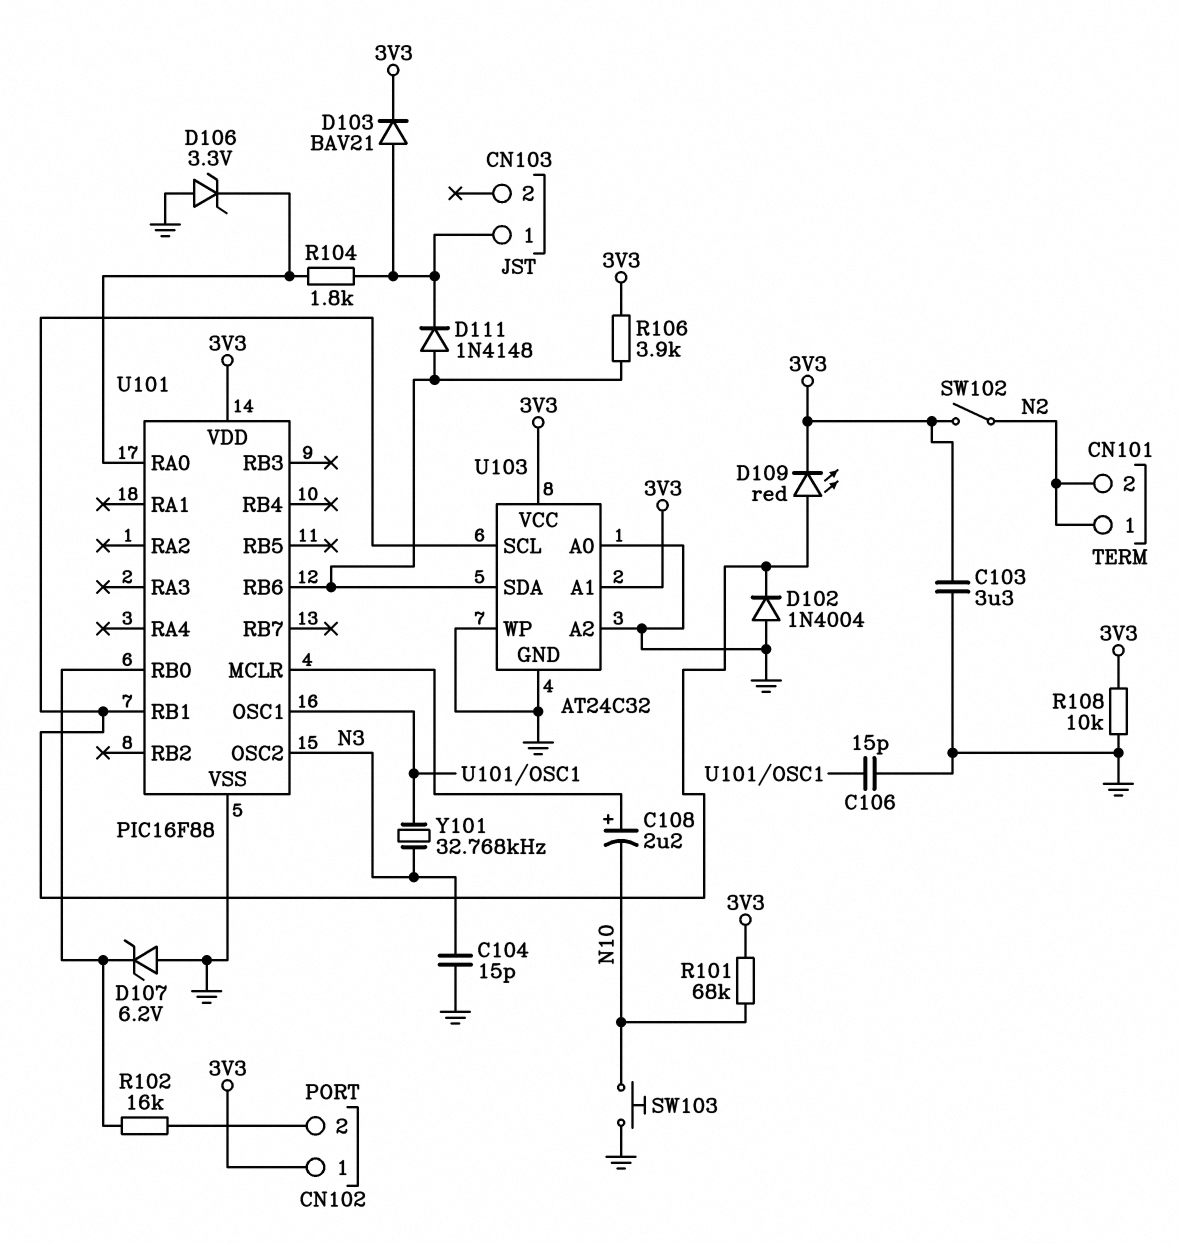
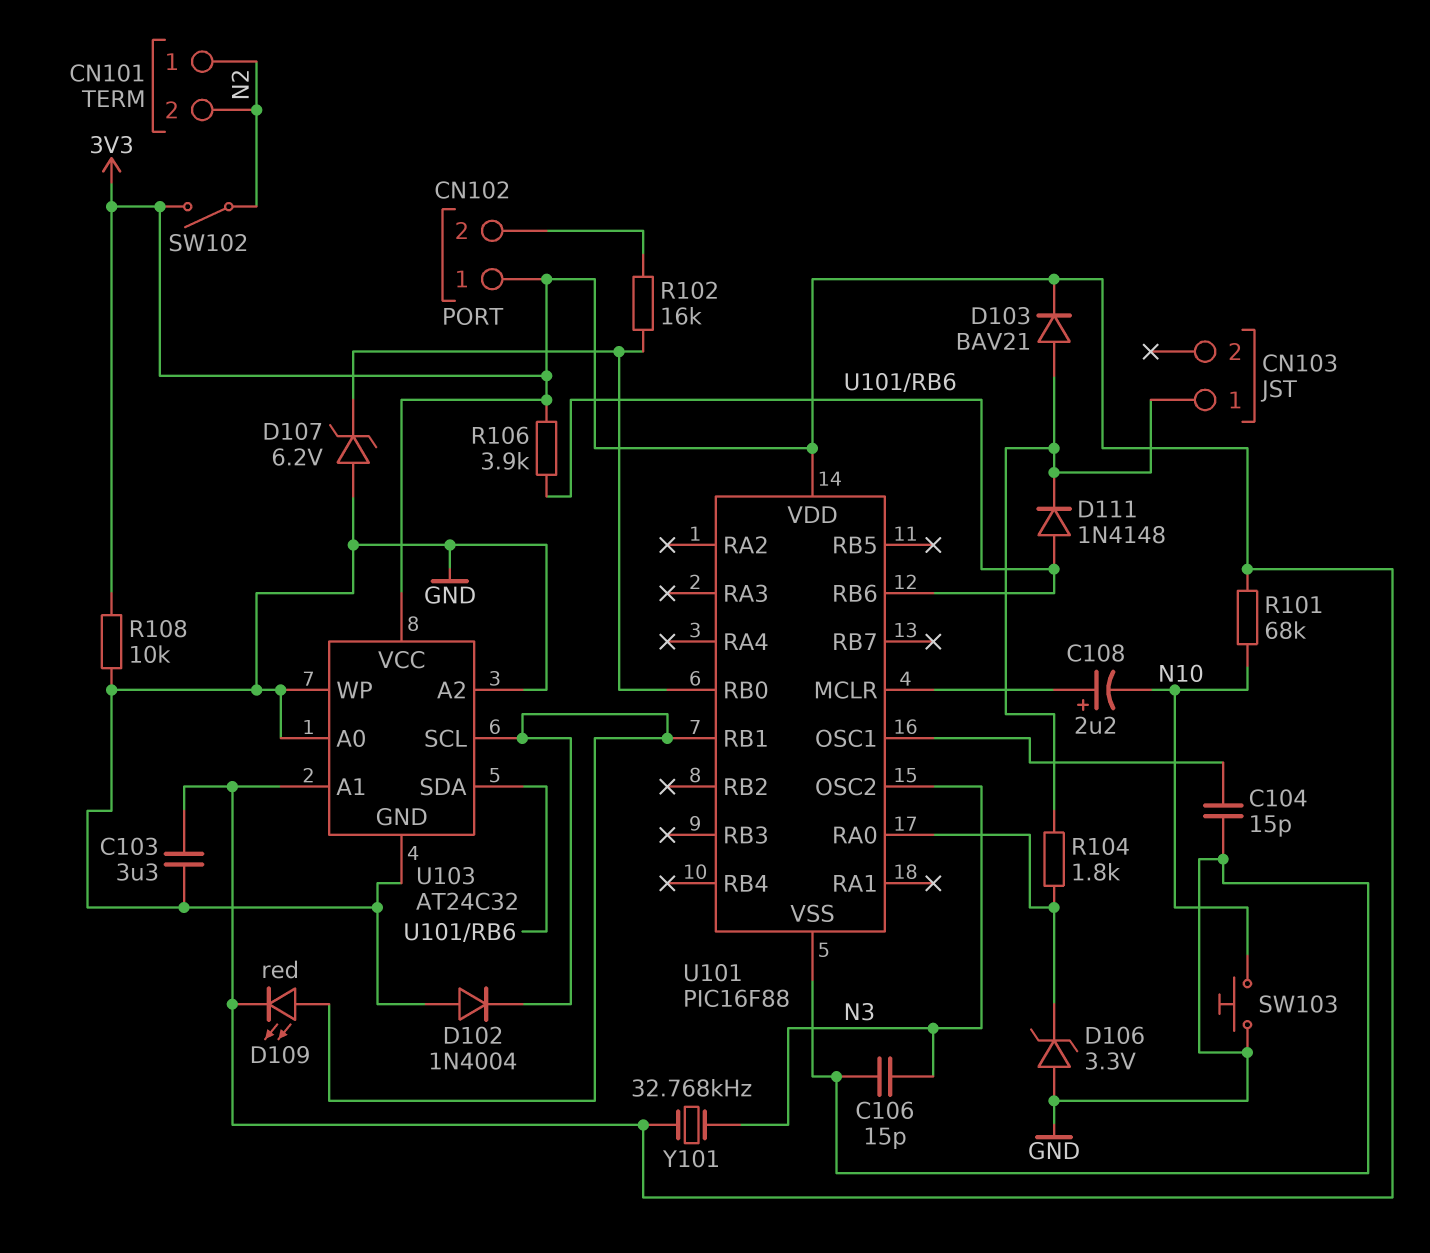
C104: 15pF (GND, N3) -> 15pF (GND, U101/OSC1)
C106: 15pF (GND, U101/OSC1) -> 15pF (GND, N3)
Y101: 32.768kHz (N3, U101/OSC1) -> 32.768kHz (3V3, N3)

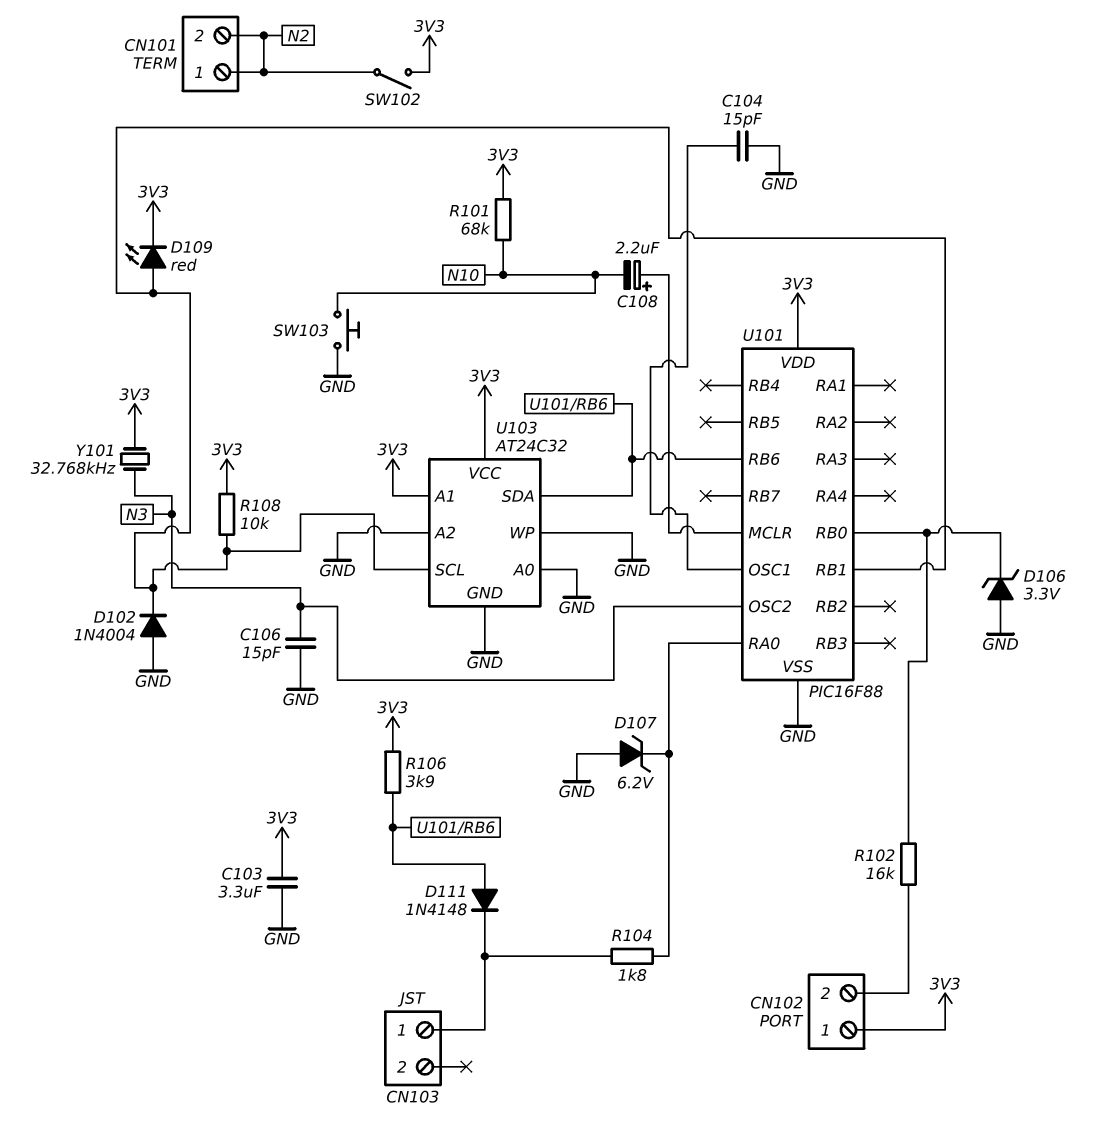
D103: diode BAV21 (A CN103/1, K 3V3) -> none
D106: zener 3.3V (A GND, K U101/RA0) -> zener 3.3V (A GND, K U101/RB0)
D107: zener 6.2V (A GND, K U101/RB0) -> zener 6.2V (A GND, K U101/RA0)
R108: 10k (3V3, GND) -> 10k (3V3, U101/RB1)

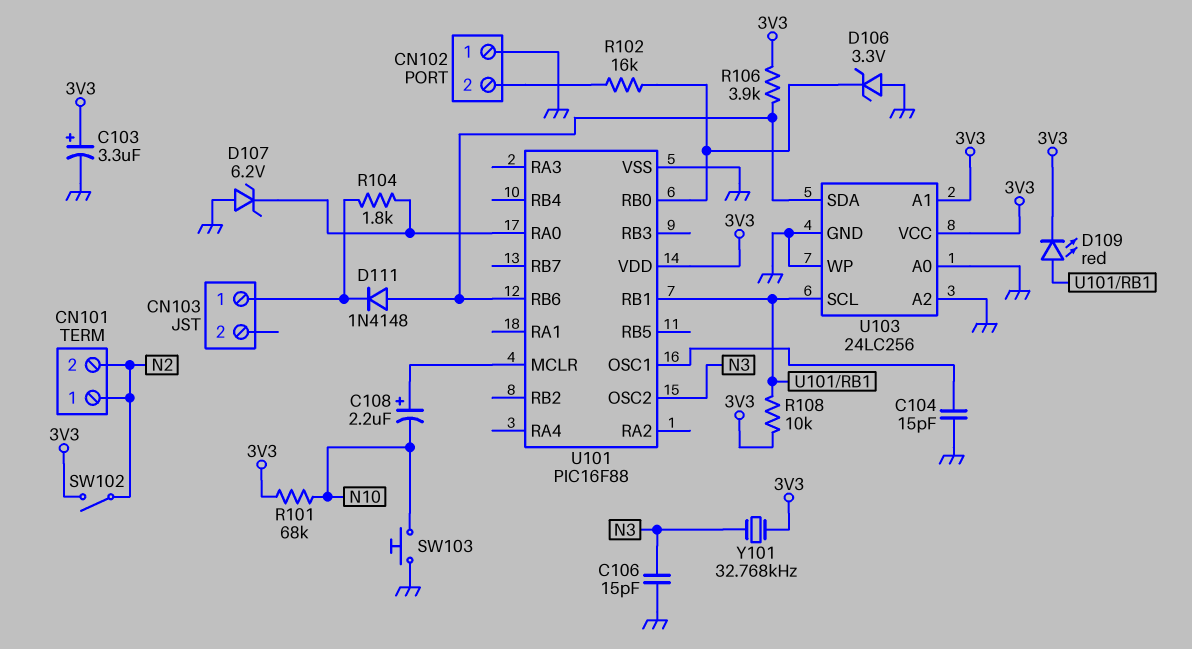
C103: 3.3uF (3V3, GND) -> 3.3uF (plus 3V3, minus GND)
CN102 pin 1: 3V3 -> GND
D102: diode 1N4004 (A GND, K U101/RB1) -> none
U103: AT24C32 -> 24LC256

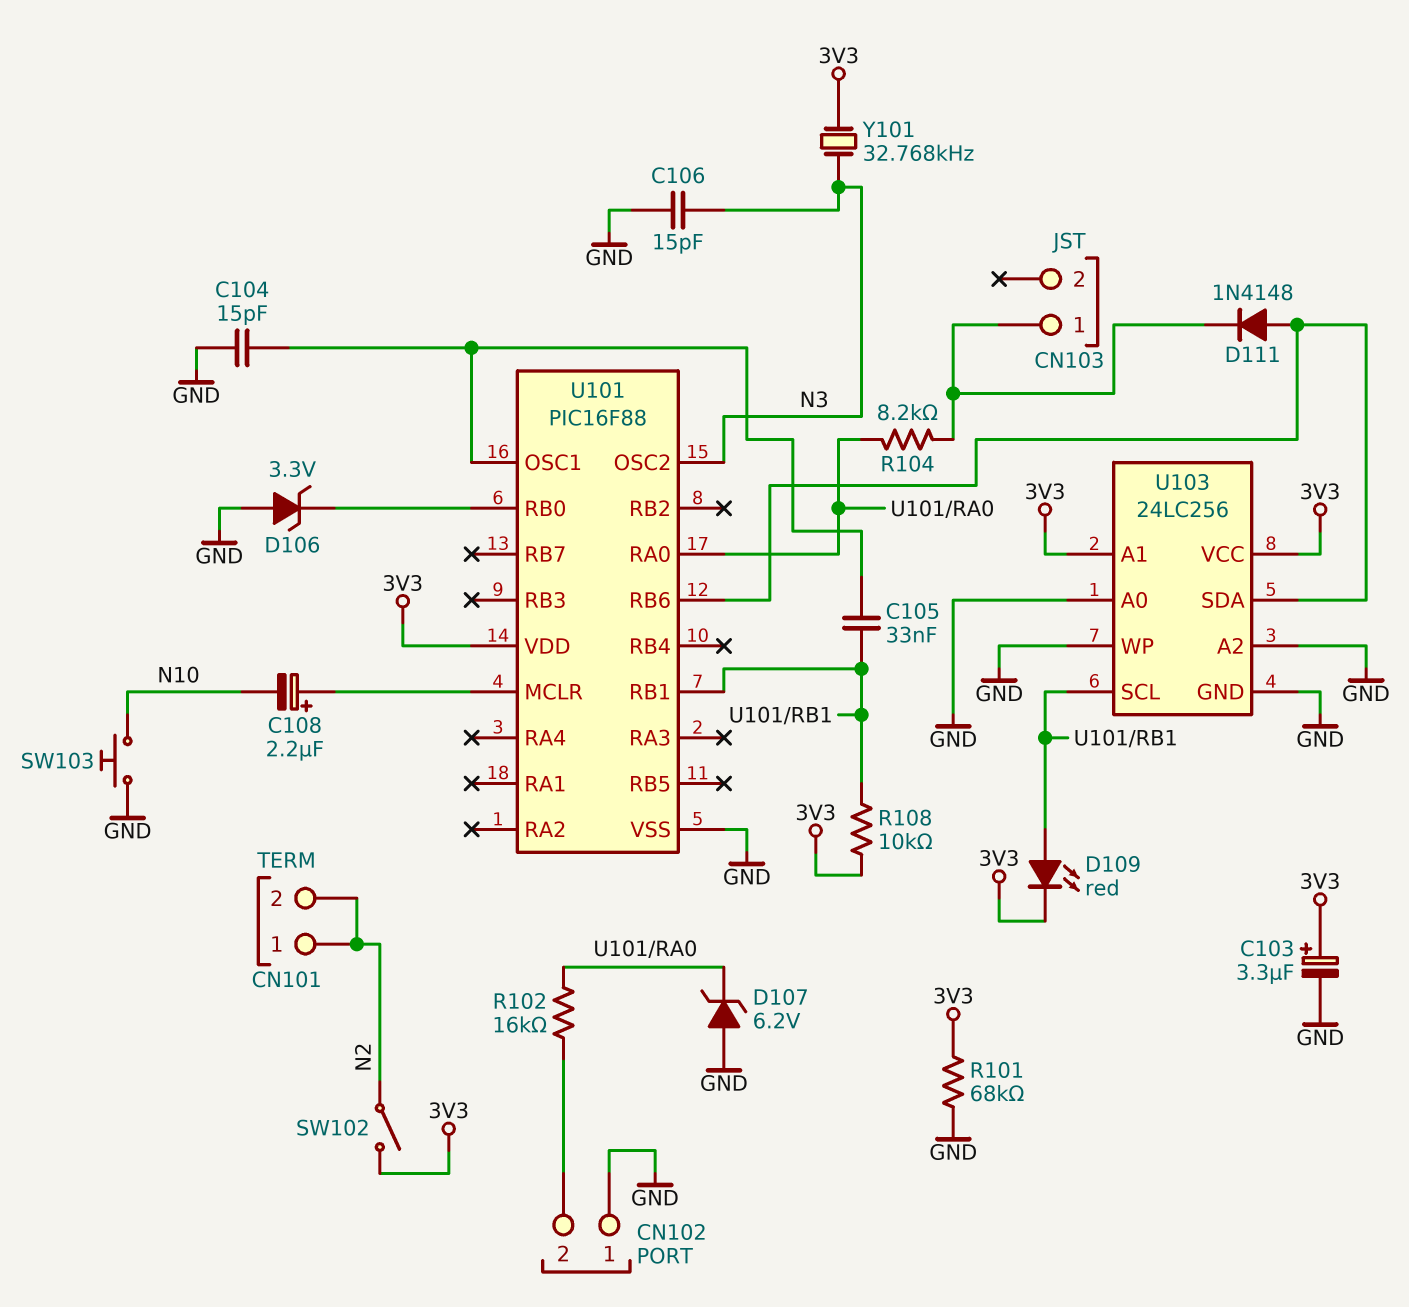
C105: none -> 33nF (U101/OSC1, U101/RB1)
R101: 68k (3V3, N10) -> 68k (3V3, GND)
R102: 16k (CN102/2, U101/RB0) -> 16k (CN102/2, U101/RA0)
R104: 1.8k (CN103/1, U101/RA0) -> 8.2k (CN103/1, U101/RA0)
R106: 3.9k (3V3, U101/RB6) -> none

